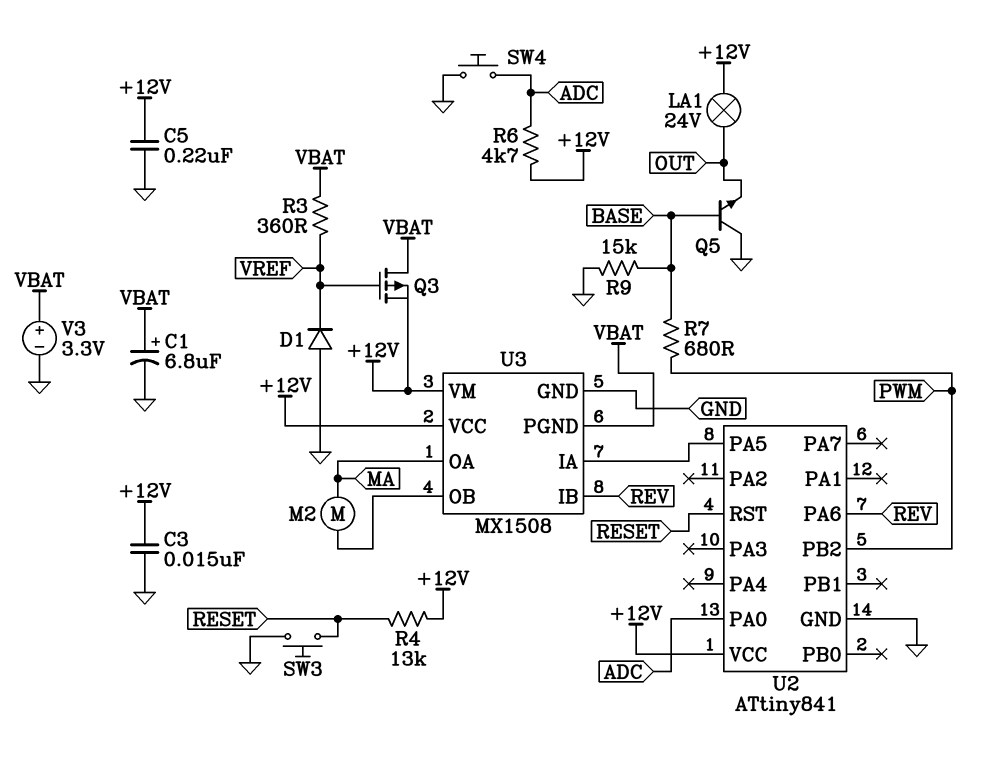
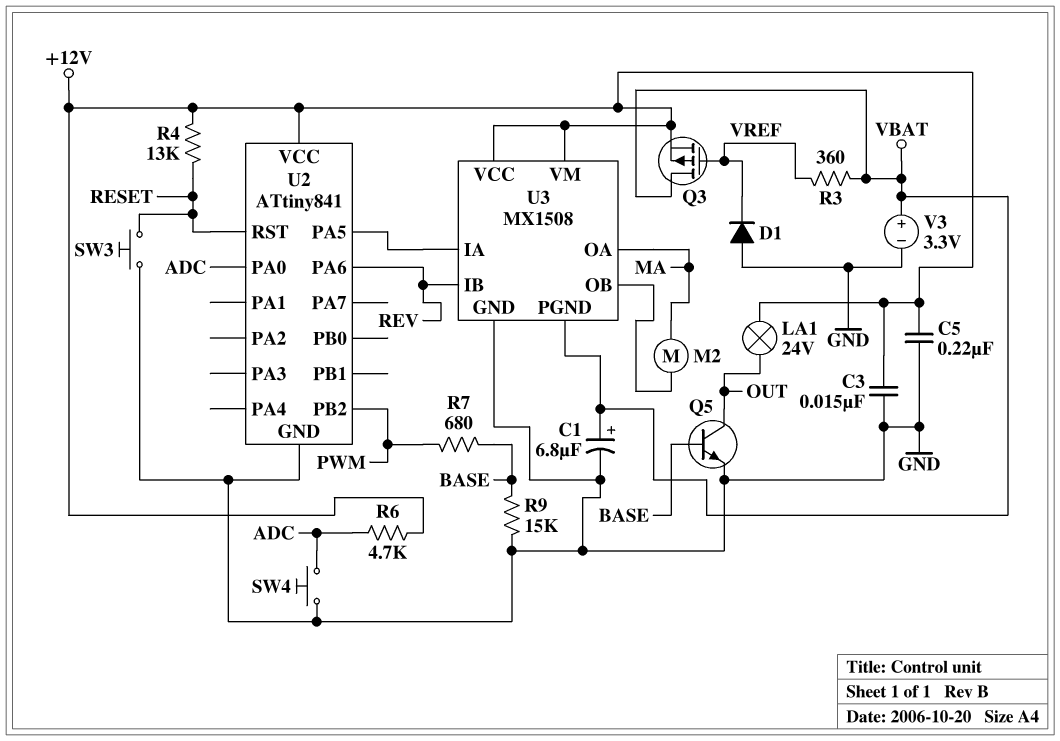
Q5: NPN (B BASE, C GND, E OUT) -> NPN (B BASE, C OUT, E GND)

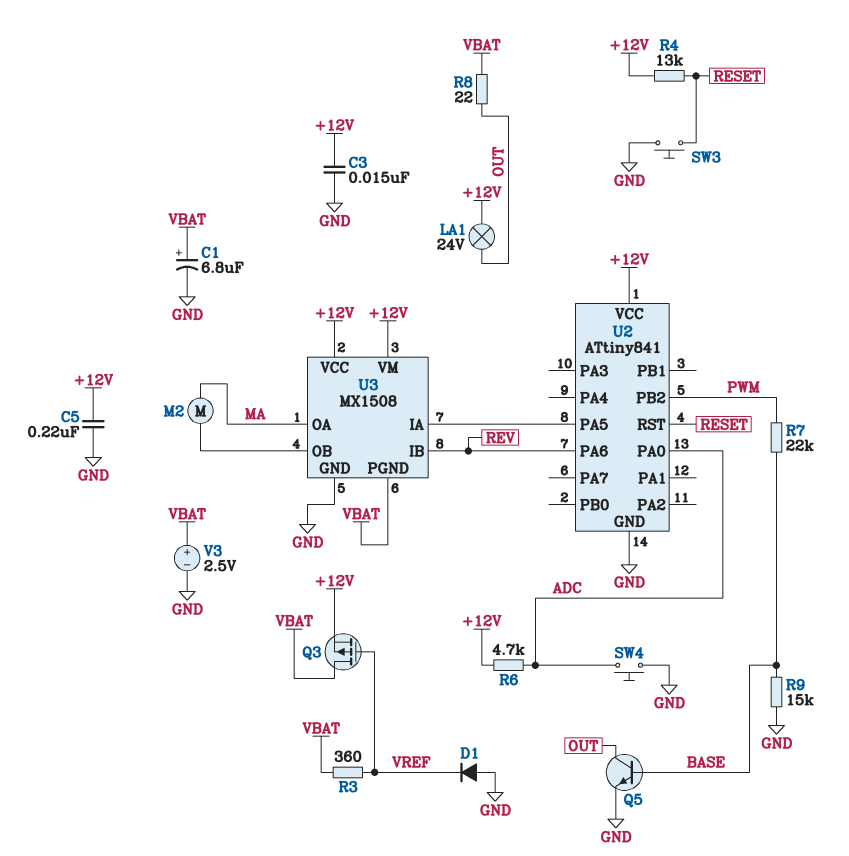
R7: 680 (BASE, PWM) -> 22k (BASE, PWM)
R8: none -> 22 (OUT, VBAT)
V3: 3.3V (plus VBAT, minus GND) -> 2.5V (plus VBAT, minus GND)

